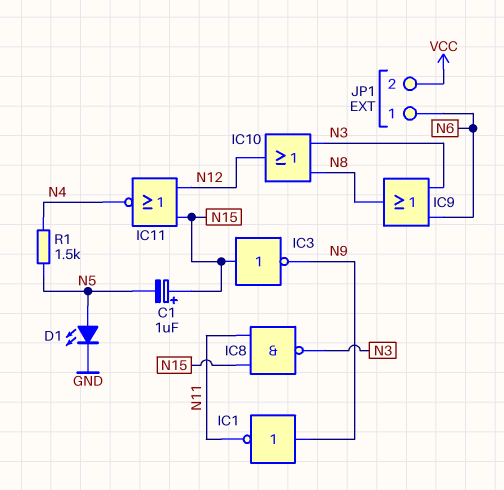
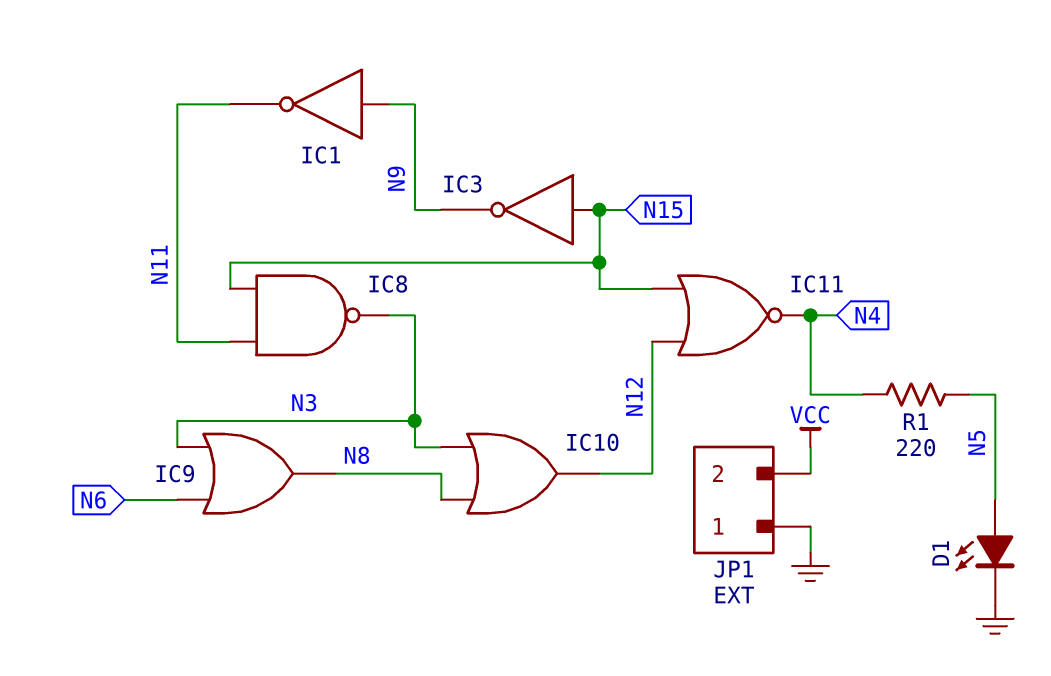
C1: 1uF (plus N15, minus N5) -> none
JP1 pin 1: N6 -> GND
R1: 1.5k (N4, N5) -> 220 (N4, N5)

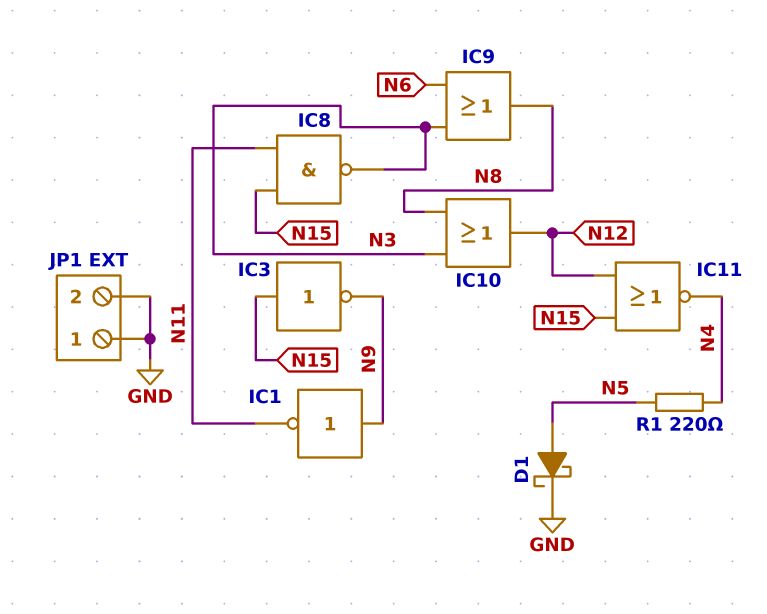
D1: LED (A N5, K GND) -> schottky (A N5, K GND)
JP1 pin 2: VCC -> GND

